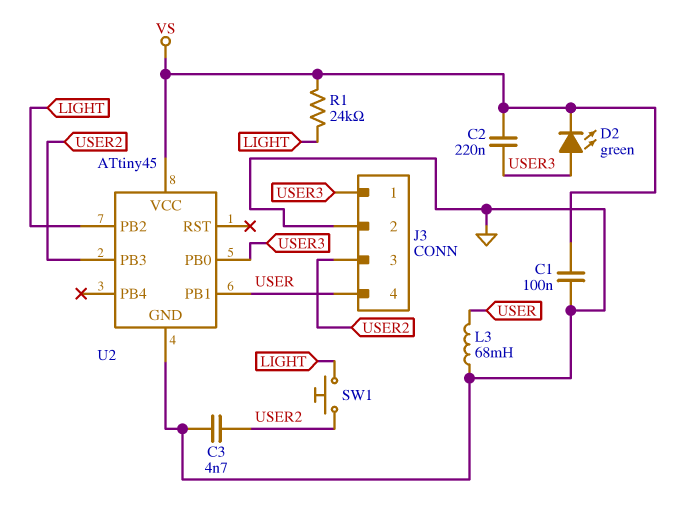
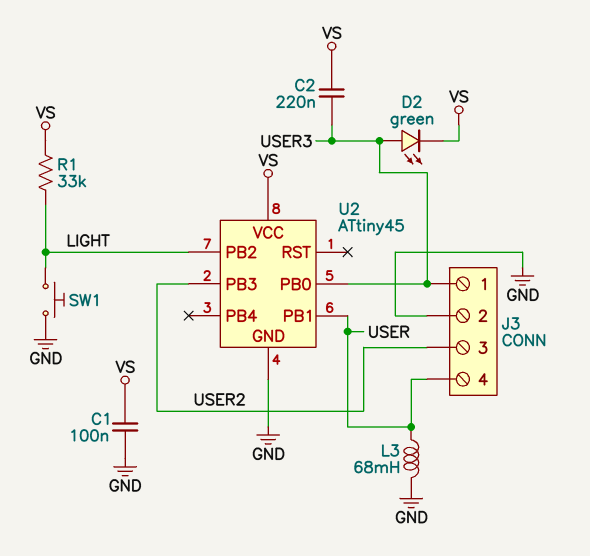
C3: 4.7nF (GND, USER2) -> none
R1: 24k (LIGHT, VS) -> 33k (LIGHT, VS)
SW1: button (LIGHT, USER2) -> button (GND, LIGHT)

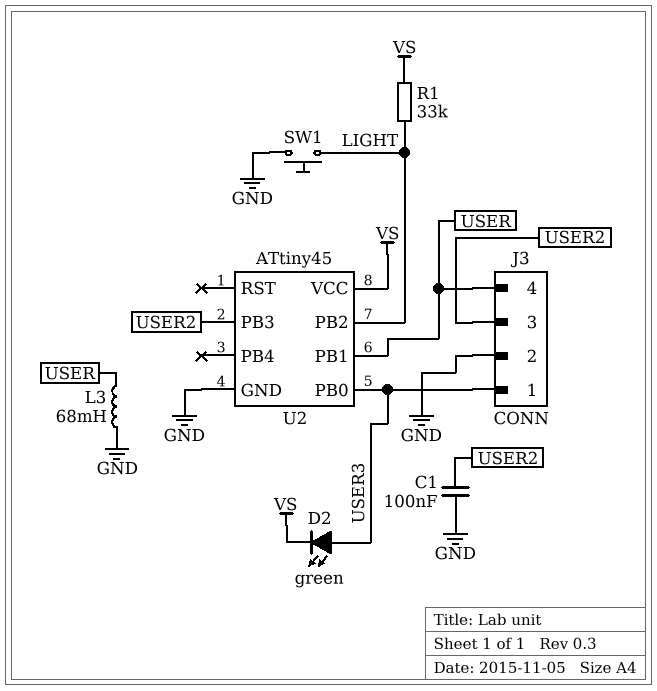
C1: 100nF (GND, VS) -> 100nF (GND, USER2)
C2: 220nF (USER3, VS) -> none

